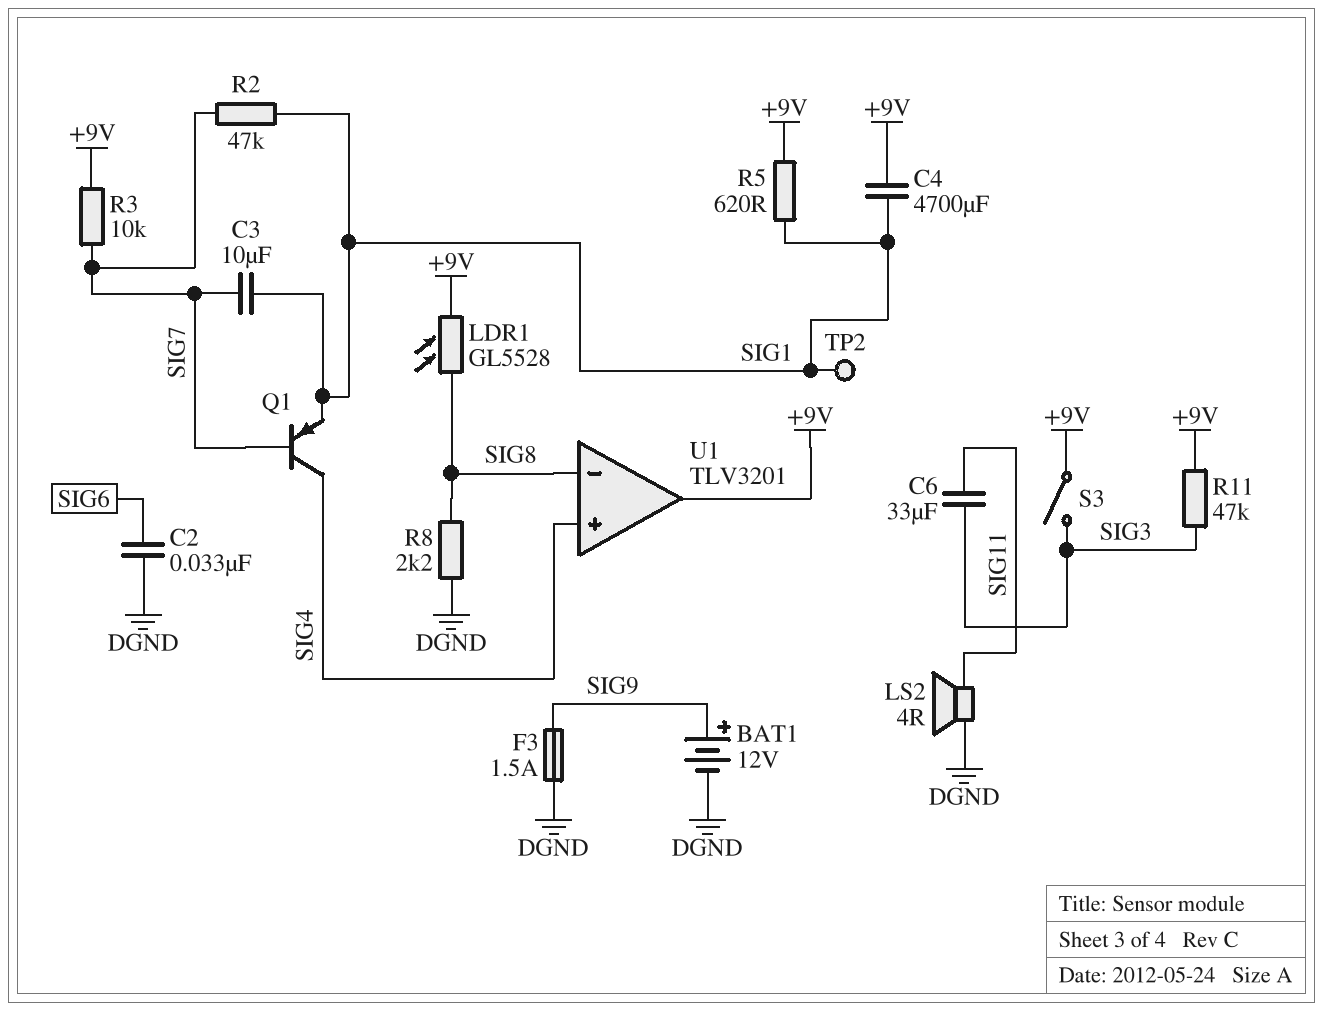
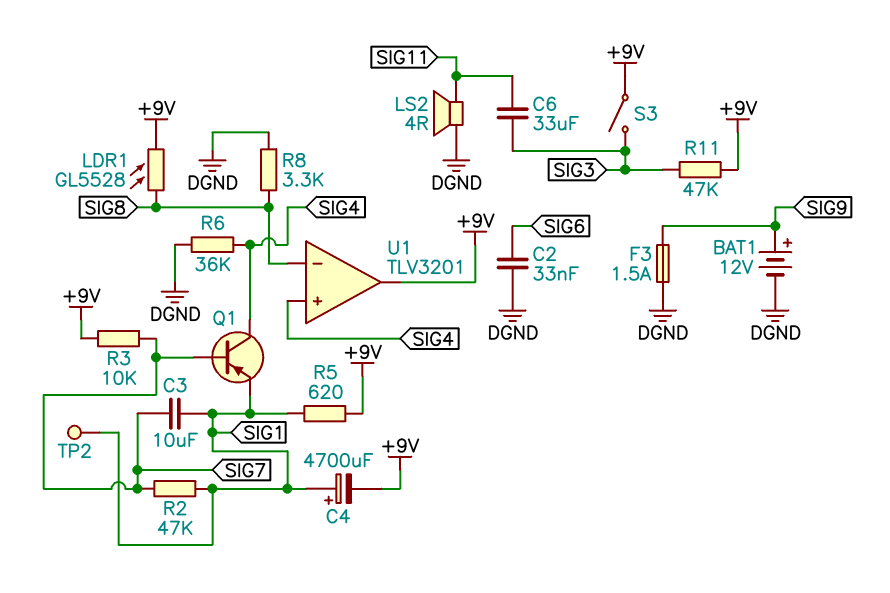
C4: 4700uF (+9V, SIG1) -> 4700uF (plus SIG1, minus +9V)
R6: none -> 36k (DGND, SIG4)
R8: 2.2k (DGND, SIG8) -> 3.3k (DGND, SIG8)

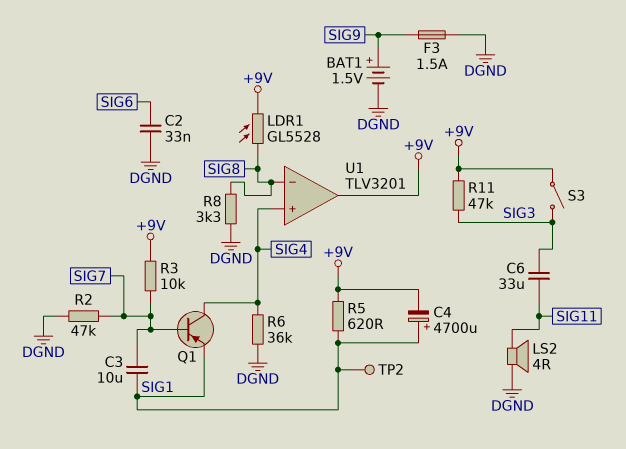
BAT1: 12V (plus SIG9, minus DGND) -> 1.5V (plus SIG9, minus DGND)
R2: 47k (SIG1, SIG7) -> 47k (DGND, SIG7)

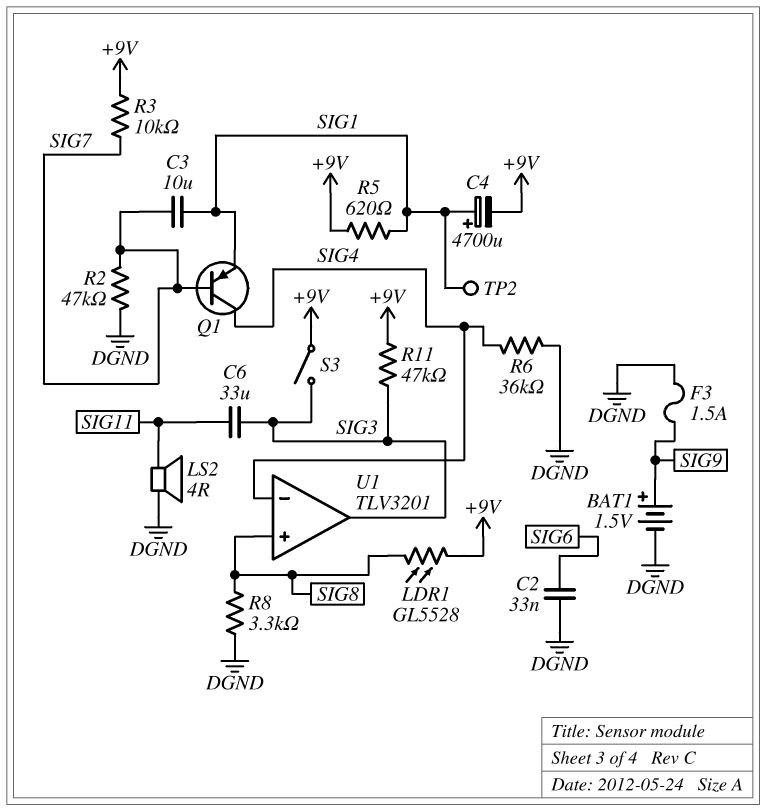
U1 pin in+: SIG4 -> SIG8
U1 pin in-: SIG8 -> SIG4
U1 pin out: +9V -> SIG3

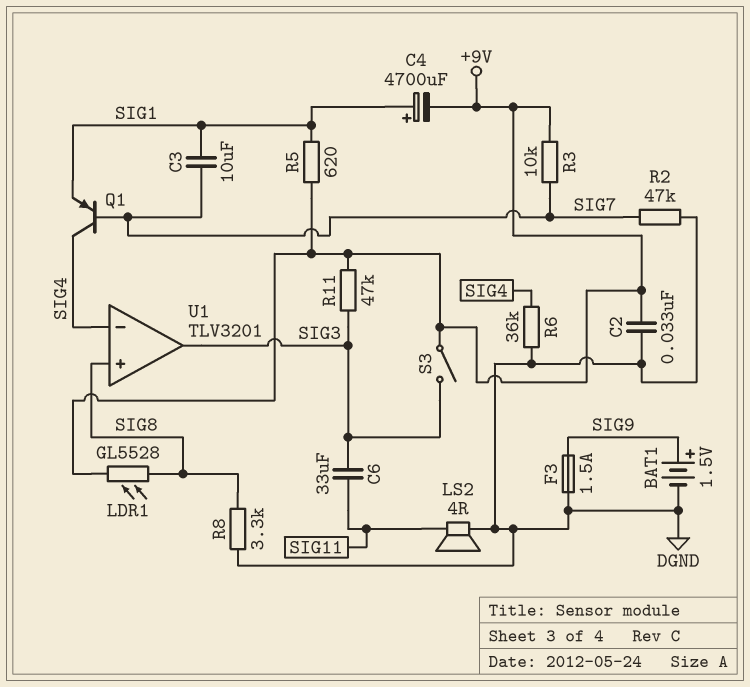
C2: 33nF (DGND, SIG6) -> 33nF (+9V, DGND)
TP2: test point (SIG1) -> none

